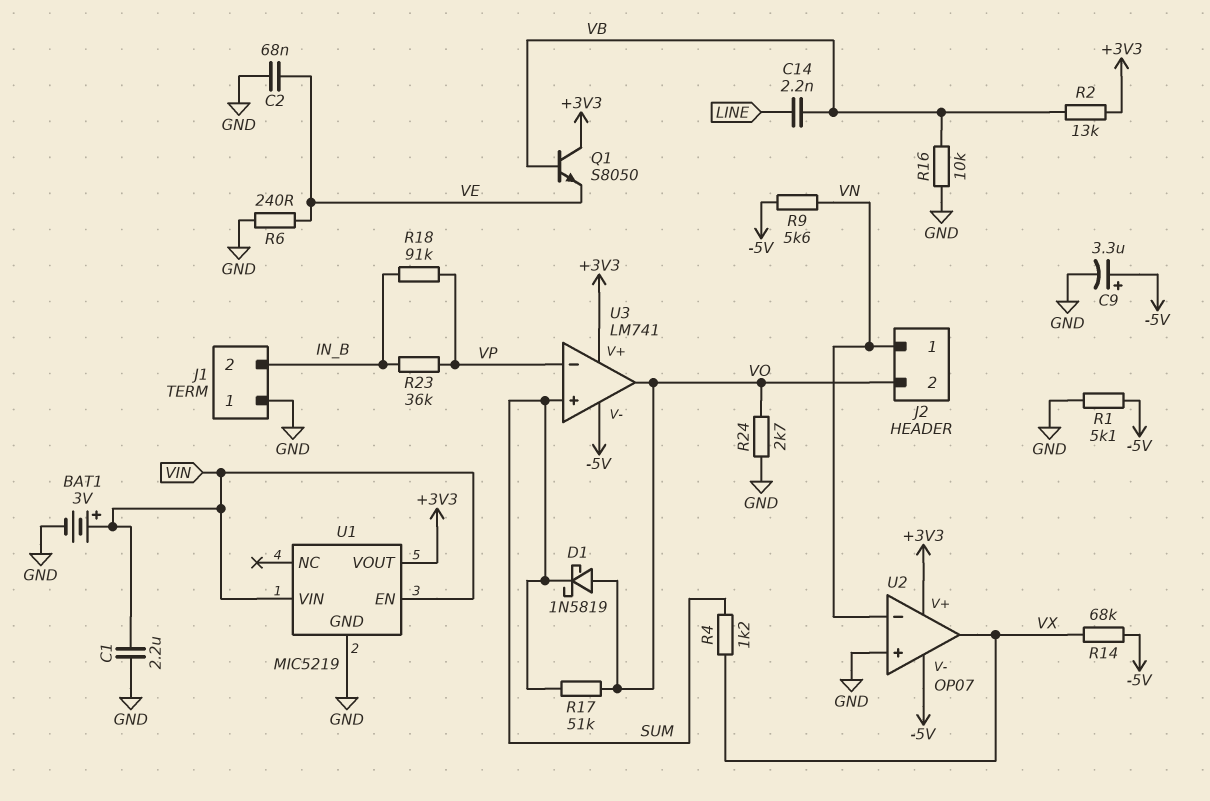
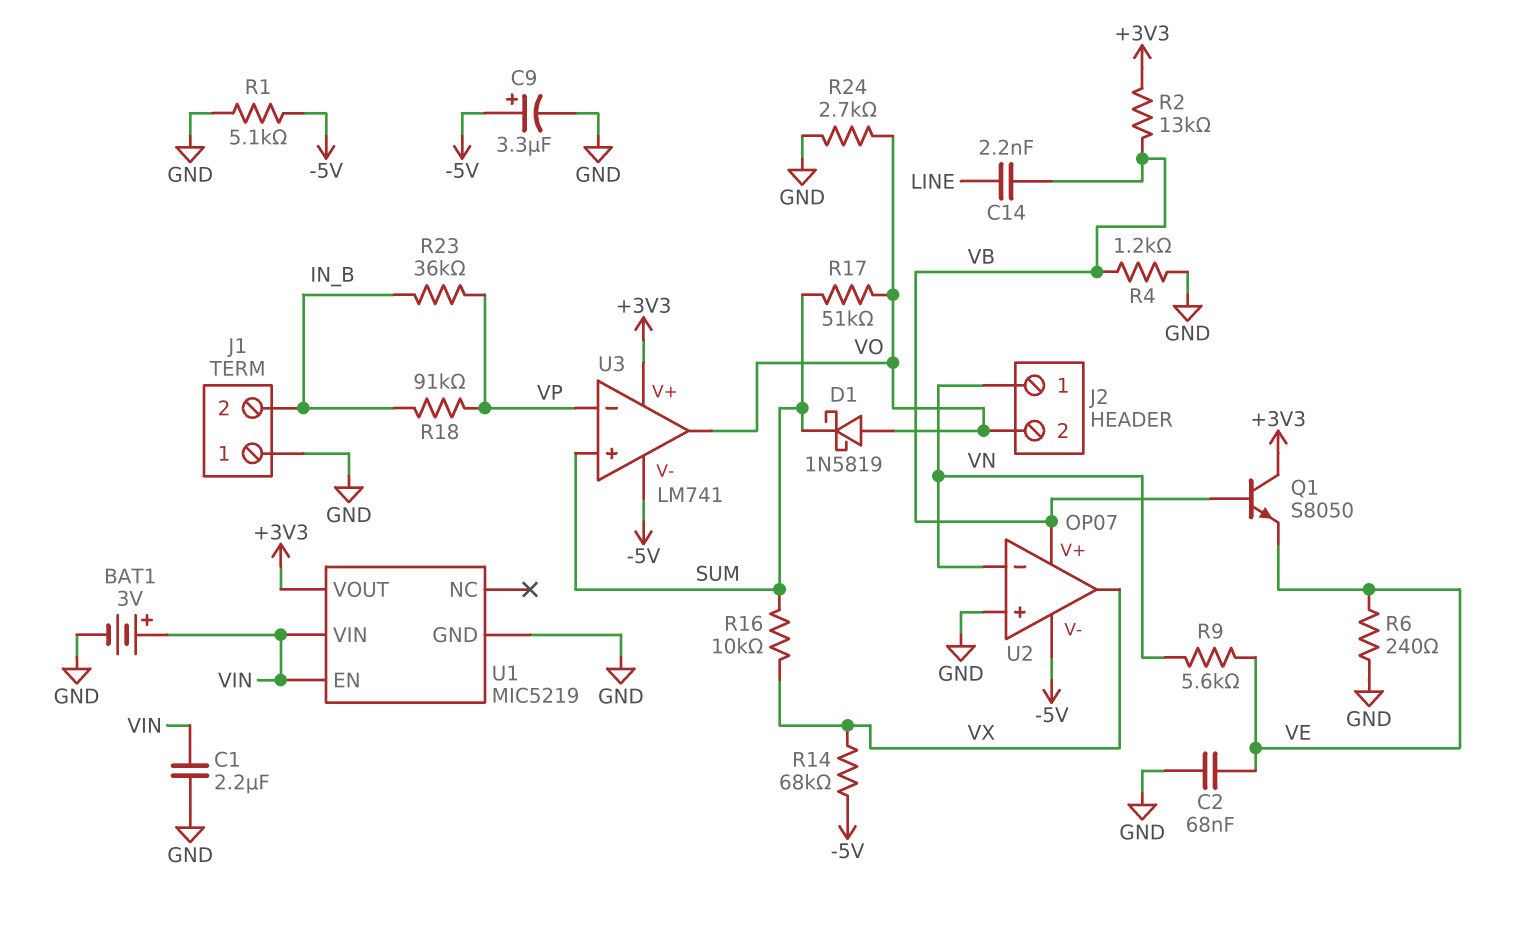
R4: 1.2k (SUM, VX) -> 1.2k (GND, VB)
R9: 5.6k (-5V, VN) -> 5.6k (VE, VN)
R16: 10k (GND, VB) -> 10k (SUM, VX)
U2 pin V+: +3V3 -> VB

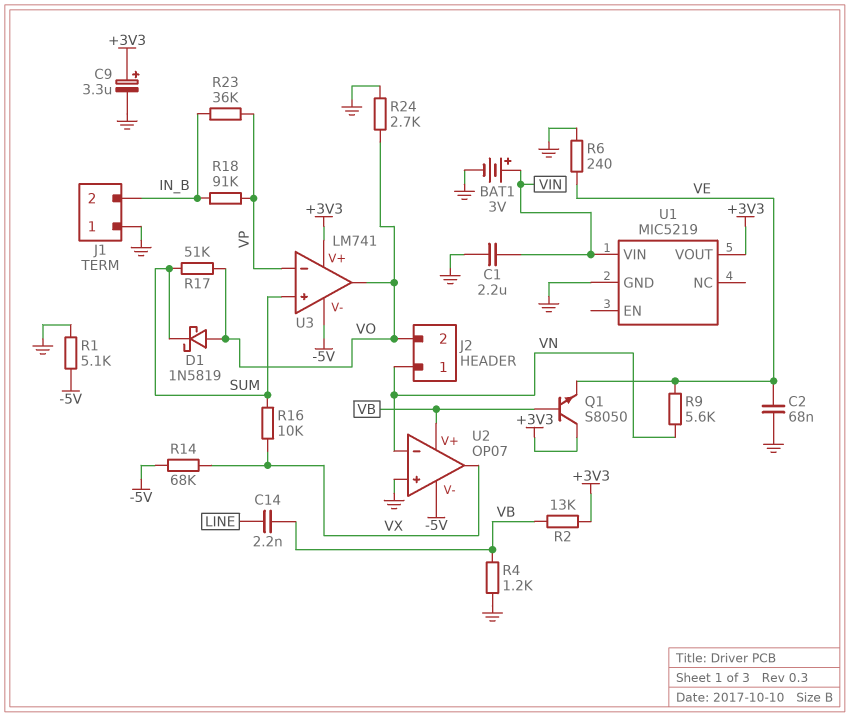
C9: 3.3uF (plus -5V, minus GND) -> 3.3uF (plus +3V3, minus GND)
U1 pin EN: VIN -> none

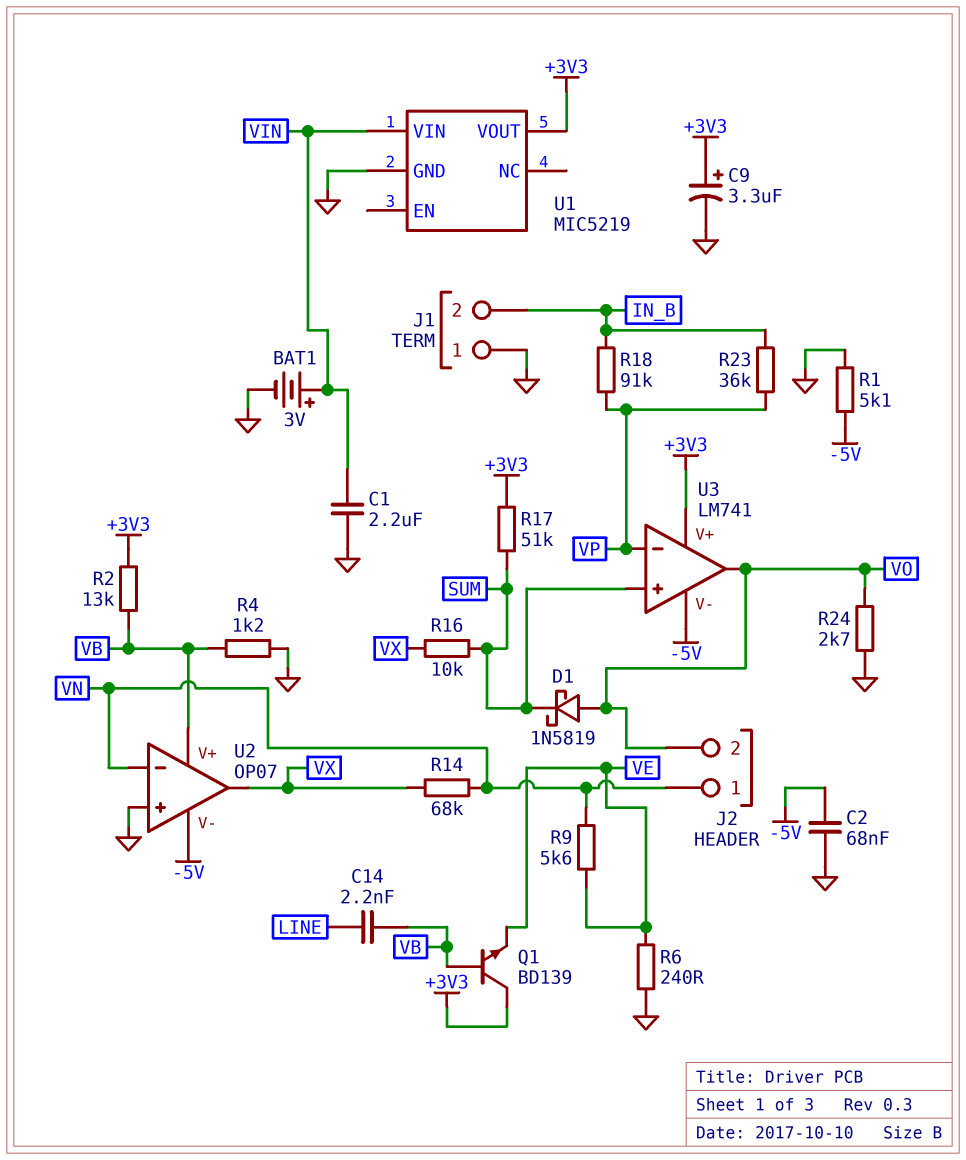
C2: 68nF (GND, VE) -> 68nF (-5V, GND)
Q1: NPN S8050 (B VB, C +3V3, E VE) -> NPN BD139 (B VB, C +3V3, E VE)
R14: 68k (-5V, VX) -> 68k (VN, VX)
R17: 51k (SUM, VO) -> 51k (+3V3, SUM)

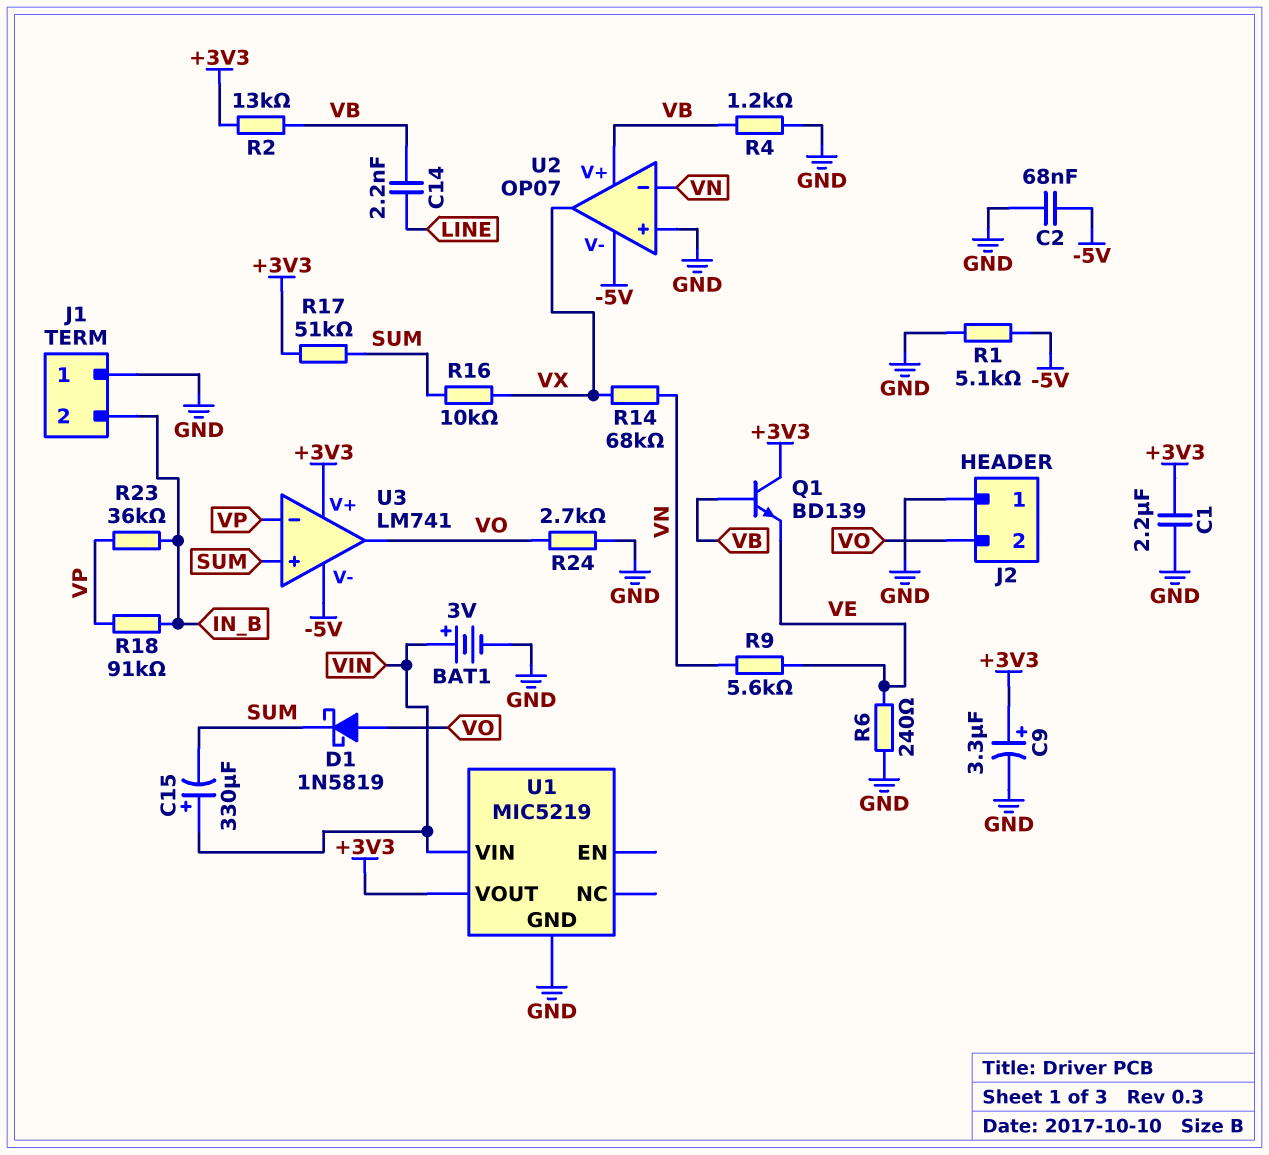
C1: 2.2uF (GND, VIN) -> 2.2uF (+3V3, GND)
C15: none -> 330uF (plus VIN, minus SUM)
J2 pin 1: VN -> GND

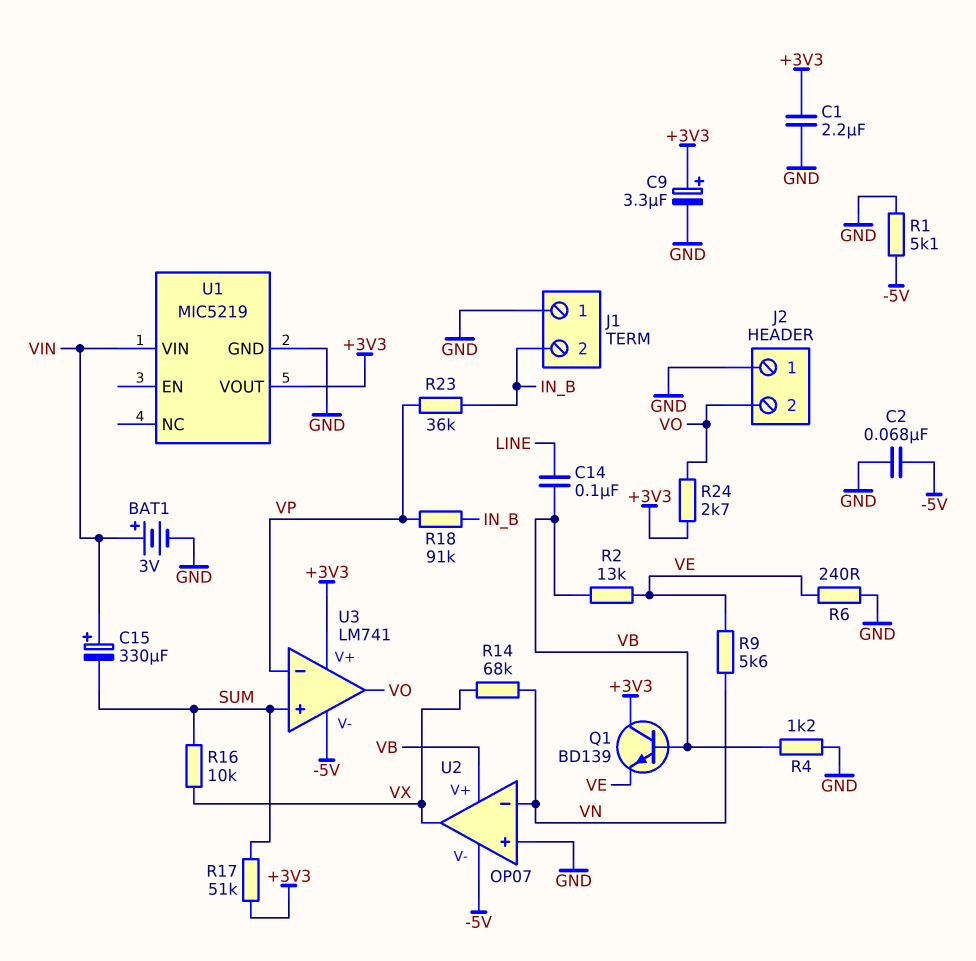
C14: 2.2nF (LINE, VB) -> 100nF (LINE, VB)
D1: schottky 1N5819 (A VO, K SUM) -> none
R2: 13k (+3V3, VB) -> 13k (VB, VE)
R24: 2.7k (GND, VO) -> 2.7k (+3V3, VO)

